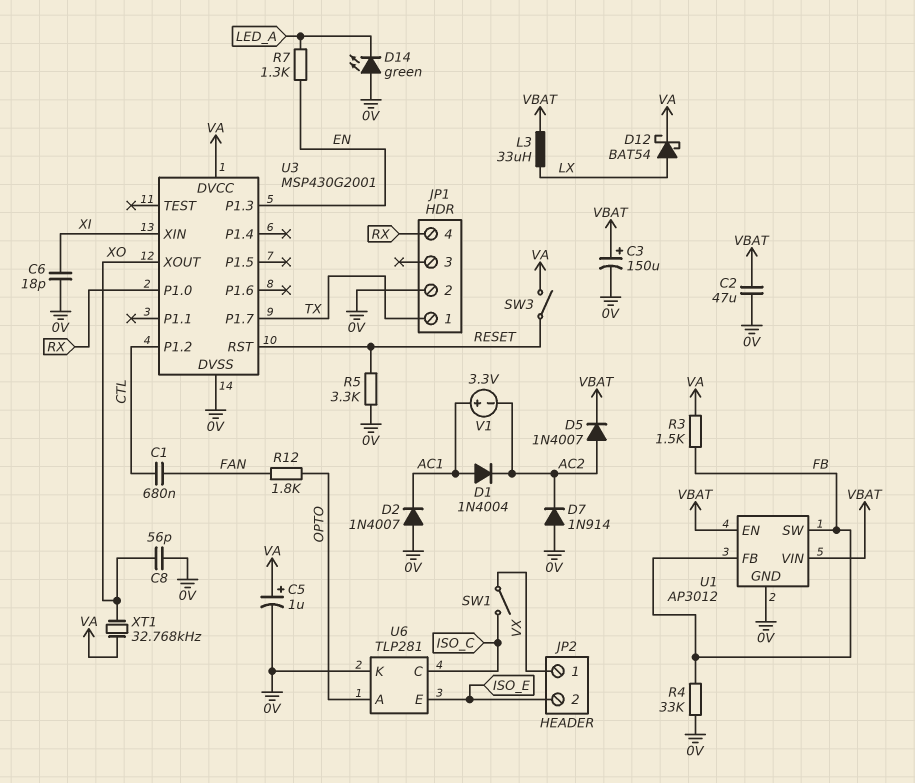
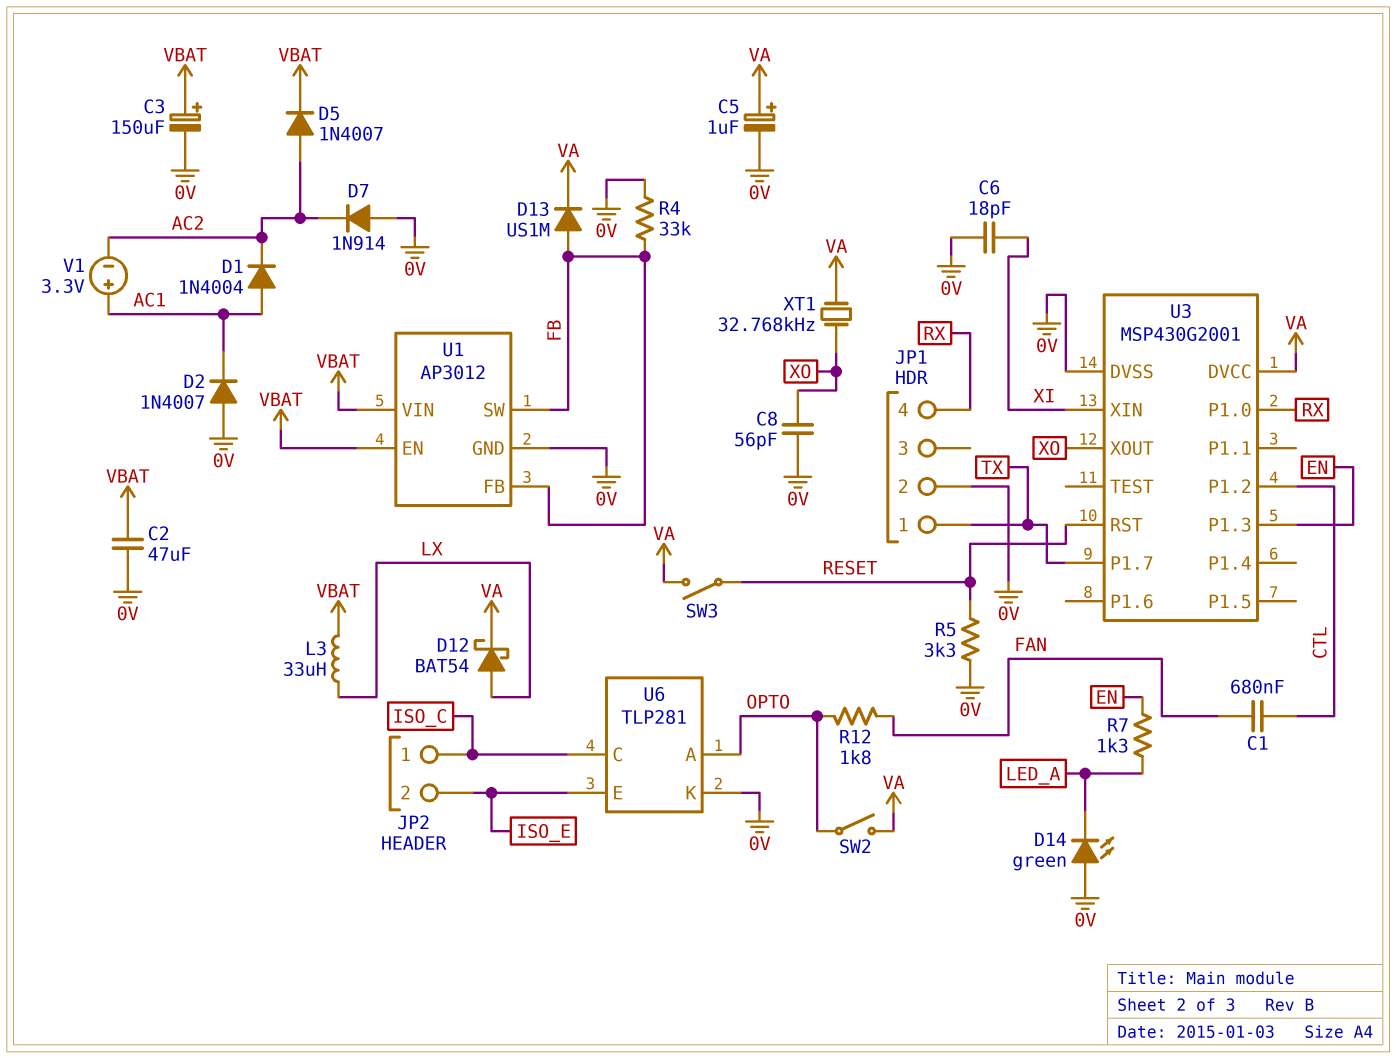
D13: none -> diode US1M (A FB, K VA)
JP2 pin 1: VX -> ISO_C
R3: 1.5k (FB, VA) -> none
SW1: switch (ISO_C, VX) -> none
SW2: none -> switch (OPTO, VA)

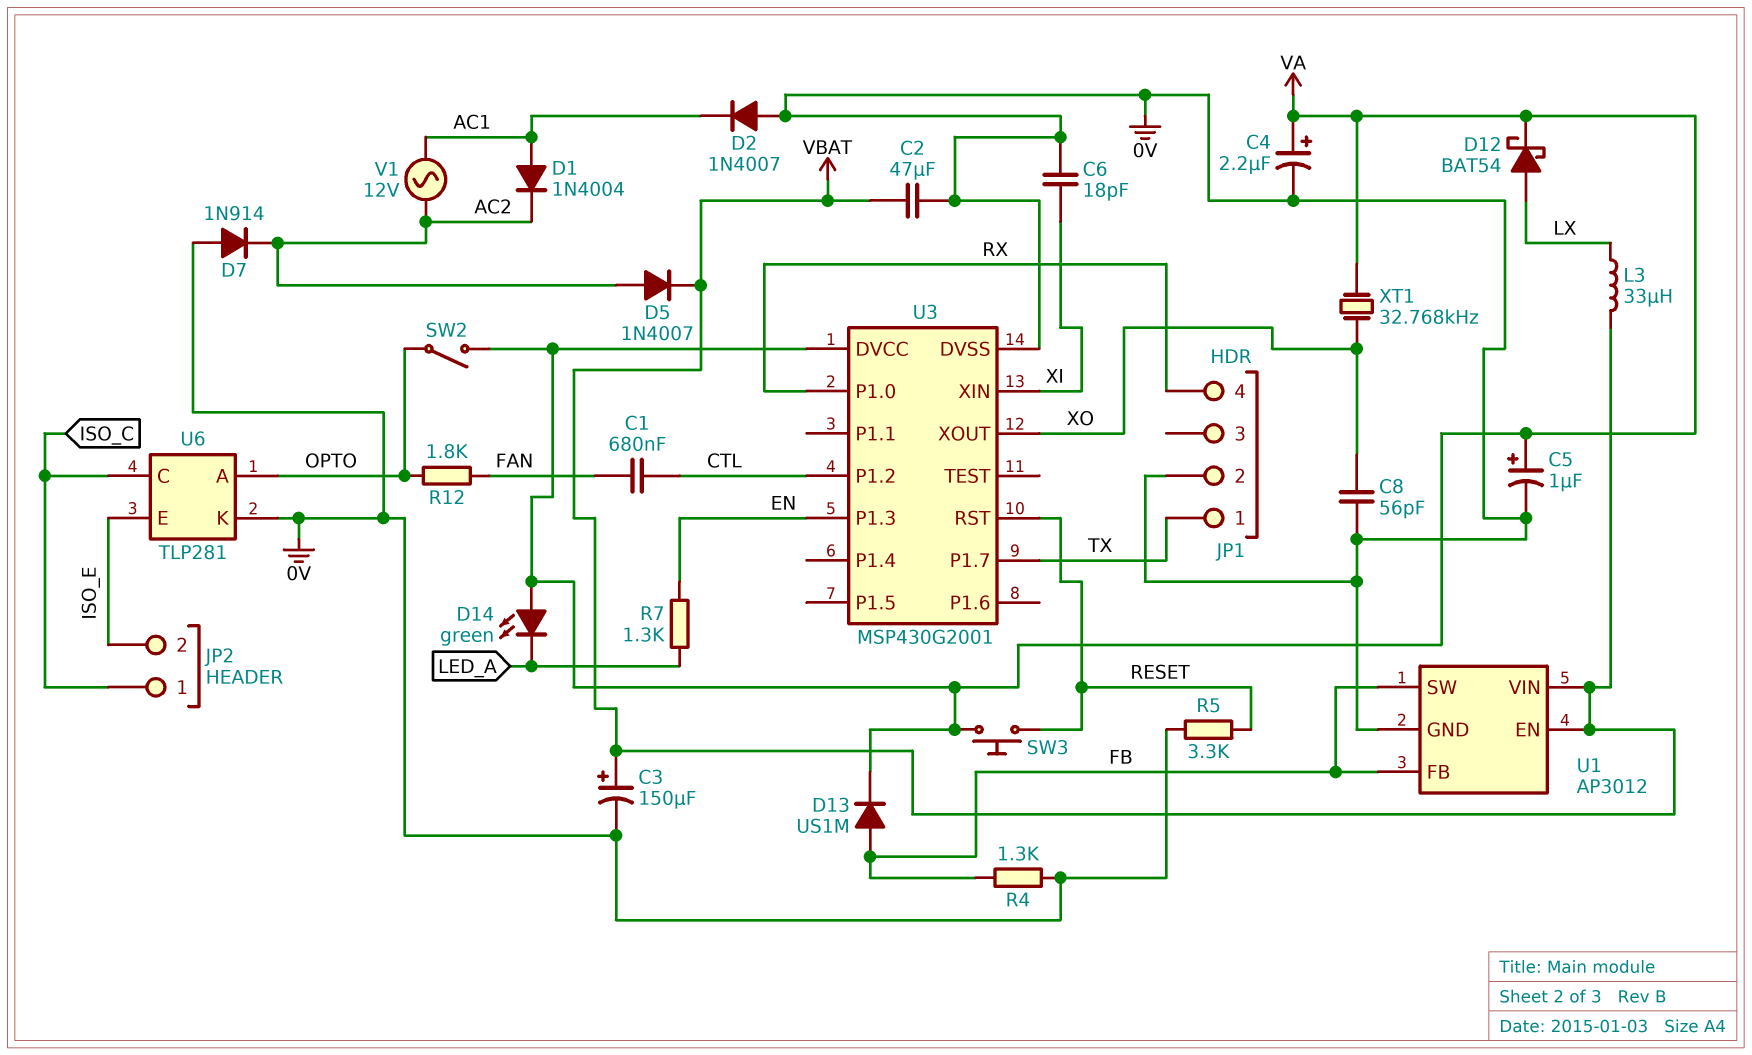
C4: none -> 2.2uF (plus VA, minus 0V)
D14: LED green (A 0V, K LED_A) -> LED green (A VA, K LED_A)
R4: 33k (0V, FB) -> 1.3k (0V, FB)
SW3: switch (RESET, VA) -> button (RESET, VA)
V1: 3.3V (plus AC1, minus AC2) -> AC 12V (AC1, AC2)

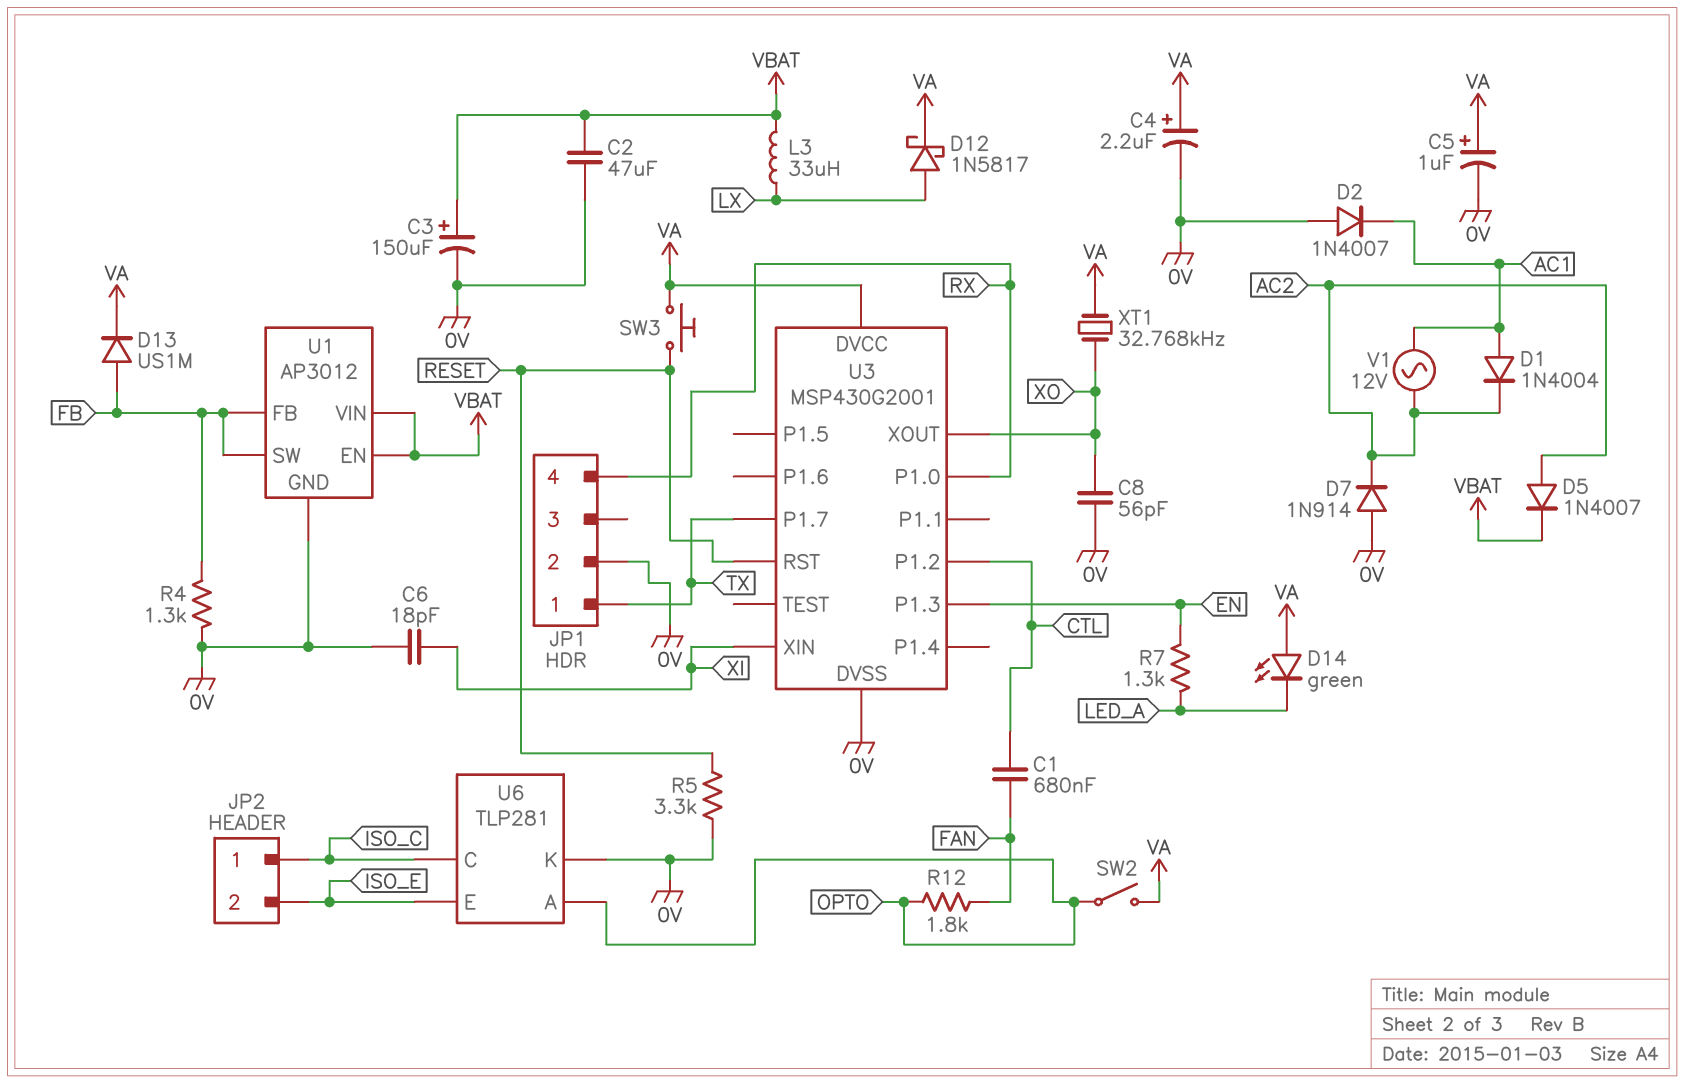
D12: schottky BAT54 (A LX, K VA) -> schottky 1N5817 (A LX, K VA)

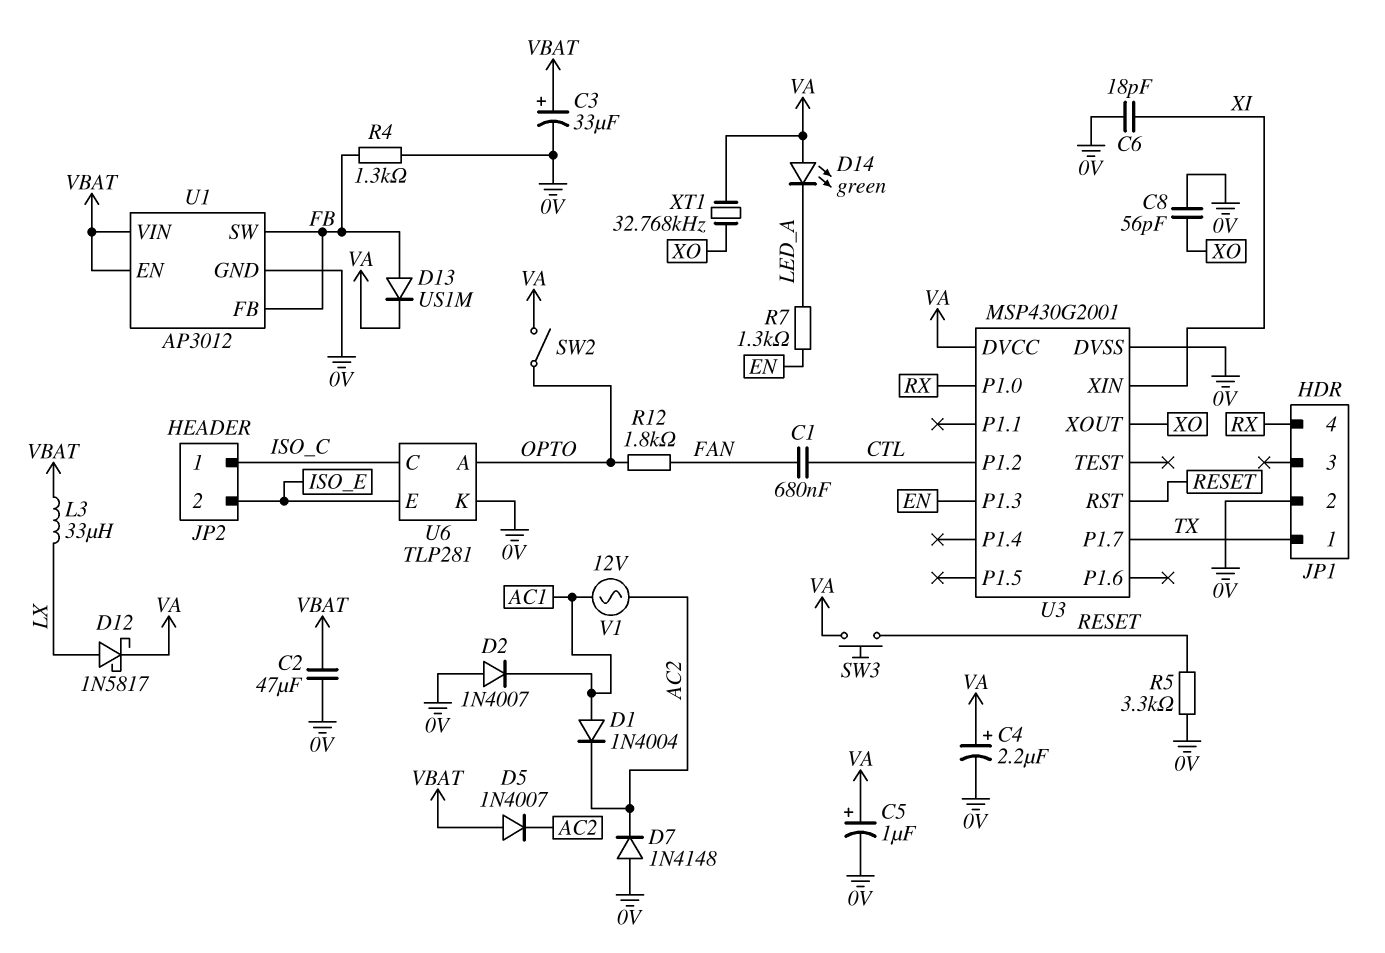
C3: 150uF (plus VBAT, minus 0V) -> 33uF (plus VBAT, minus 0V)
D5: diode 1N4007 (A AC2, K VBAT) -> diode 1N4007 (A VBAT, K AC2)
D7: diode 1N914 (A 0V, K AC2) -> diode 1N4148 (A 0V, K AC2)

